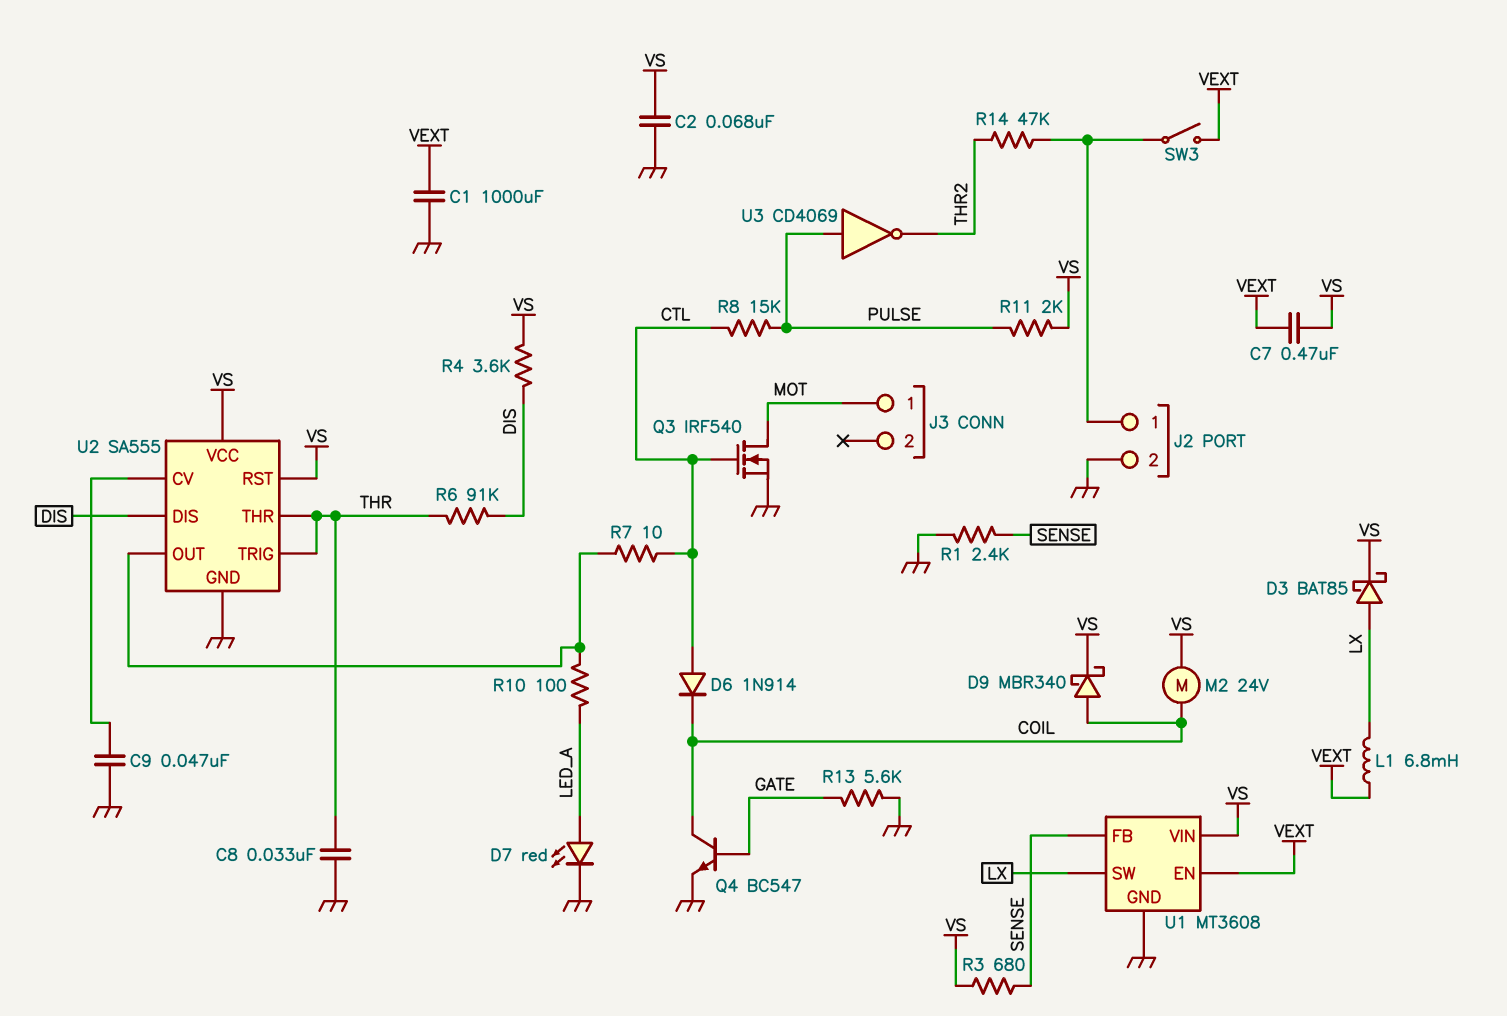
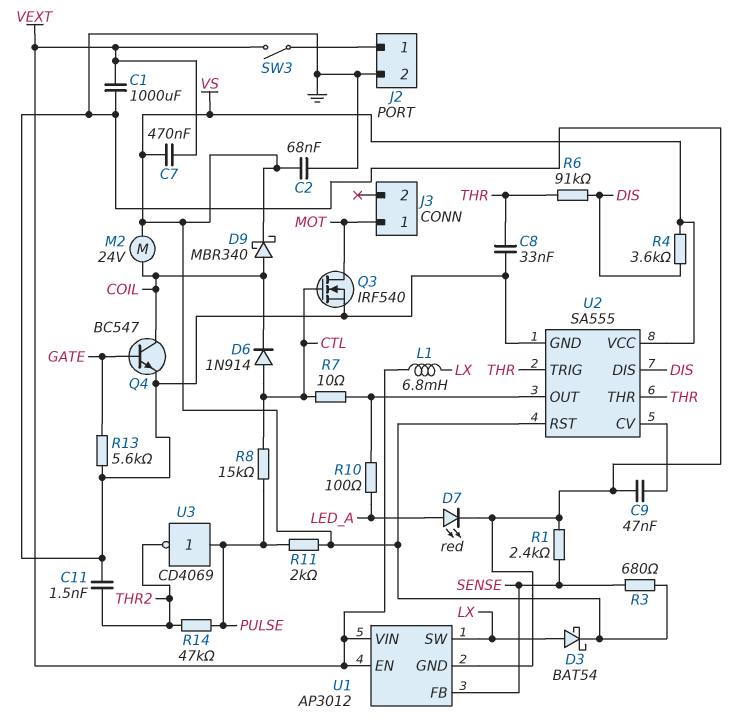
C11: none -> 1.5nF (GND, THR2)
D3: schottky BAT85 (A LX, K VS) -> schottky BAT54 (A LX, K VS)
R14: 47k (J2/1, THR2) -> 47k (PULSE, THR2)
U1: MT3608 -> AP3012
U1 pin VIN: VS -> VEXT

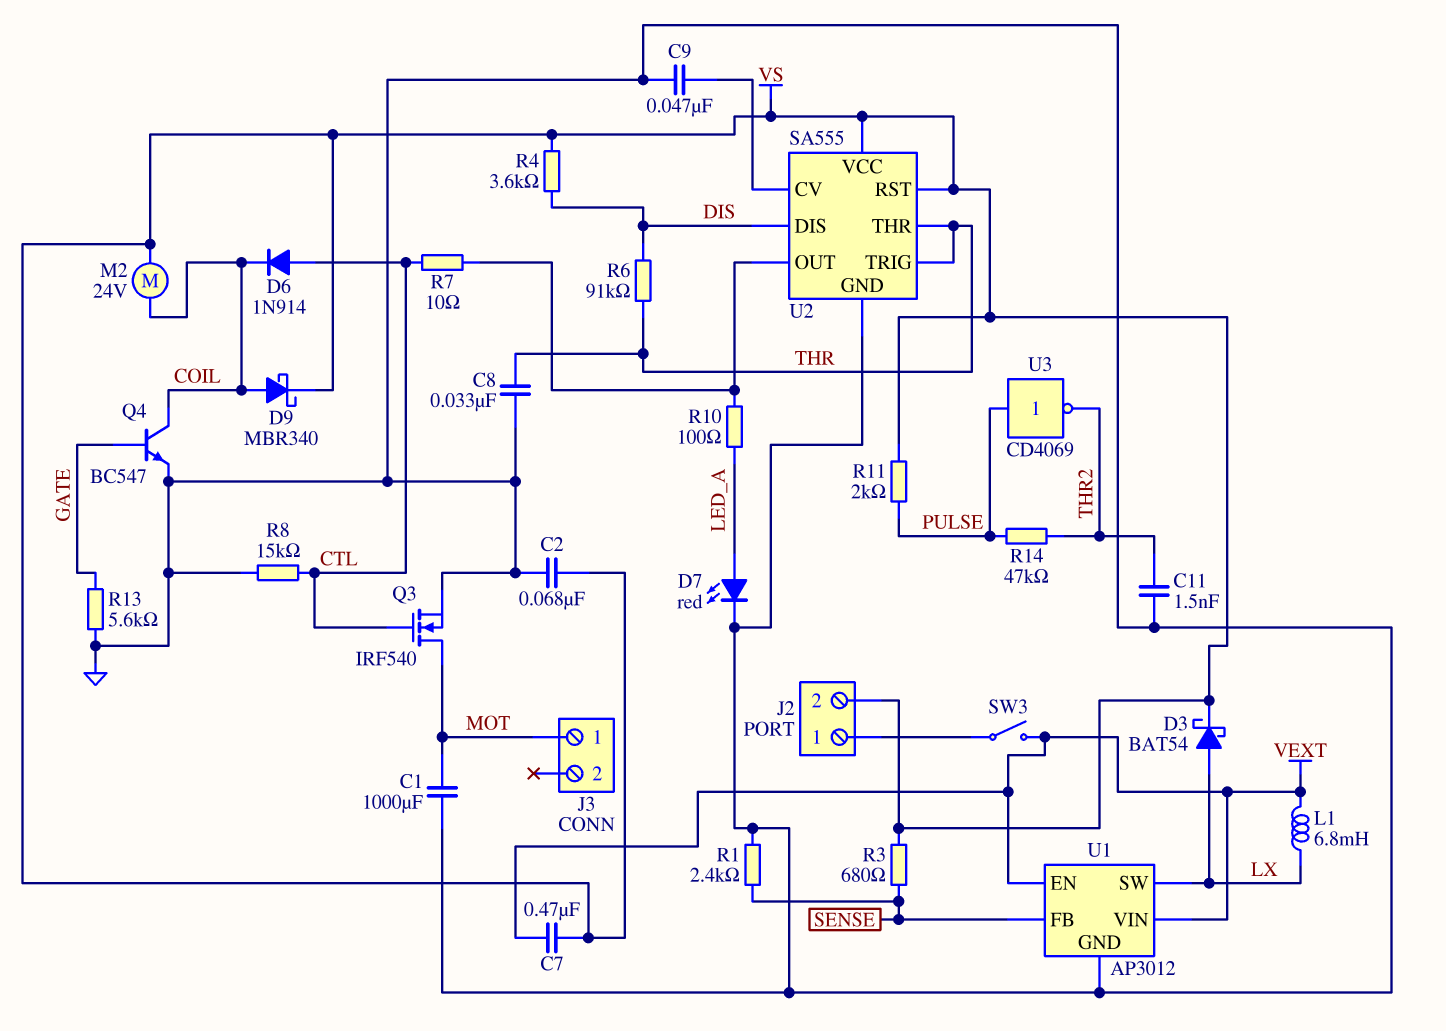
C1: 1000uF (GND, VEXT) -> 1000uF (GND, MOT)
J2 pin 2: GND -> VS
R8: 15k (CTL, PULSE) -> 15k (CTL, GND)

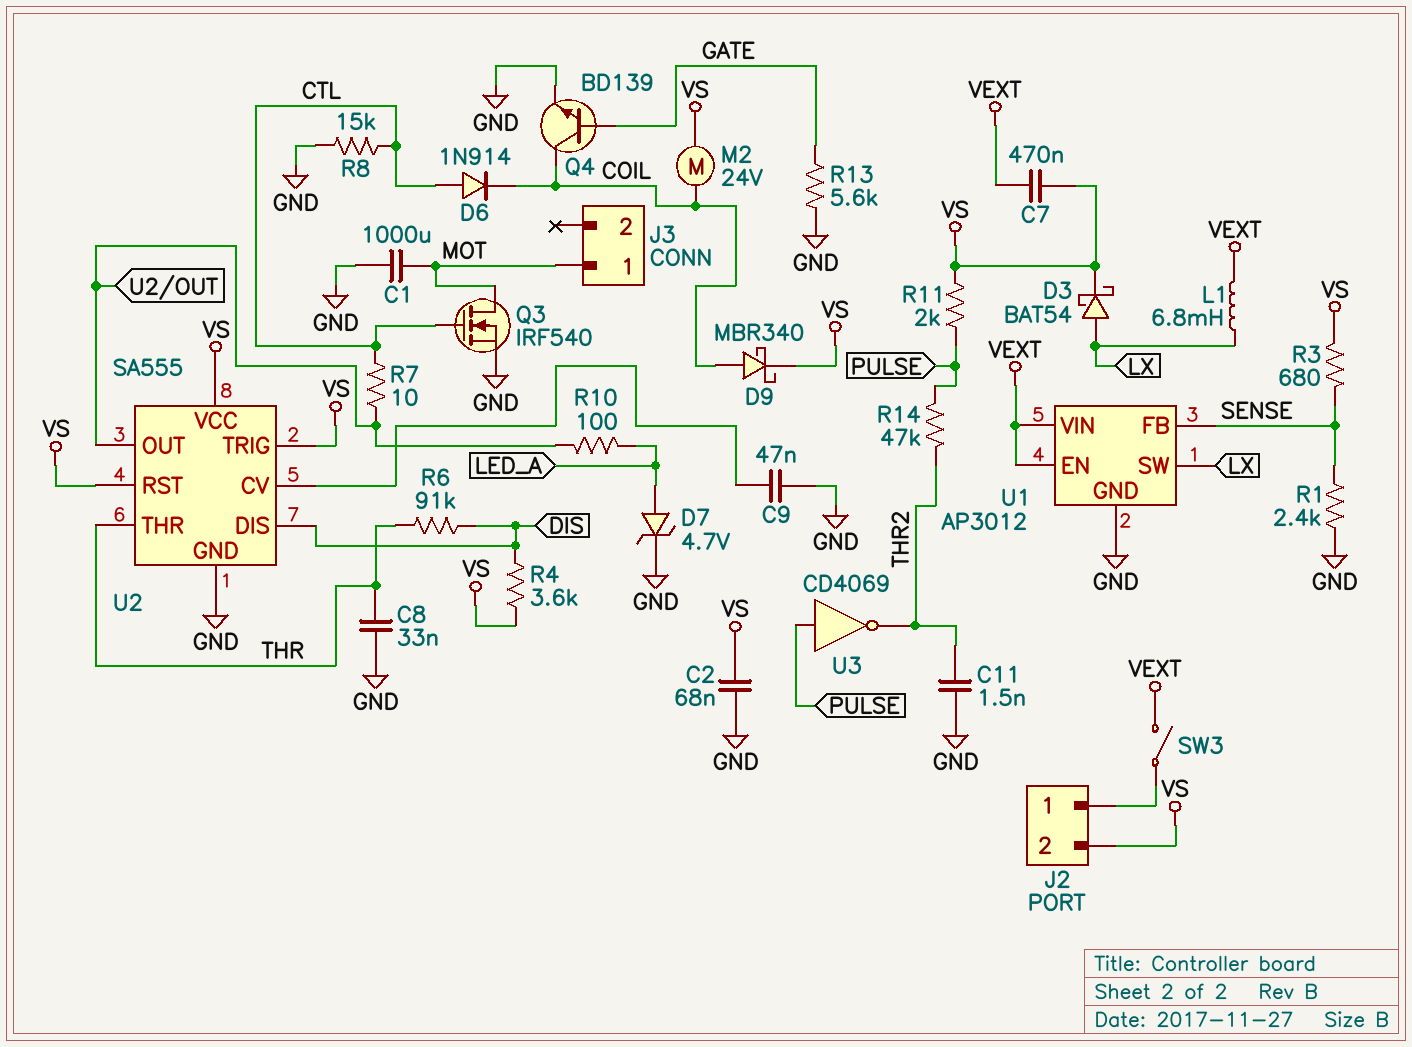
D7: LED red (A LED_A, K GND) -> zener 4.7V (A LED_A, K GND)
Q4: NPN BC547 (B GATE, C COIL, E GND) -> NPN BD139 (B GATE, C COIL, E GND)
U2 pin TRIG: THR -> VS

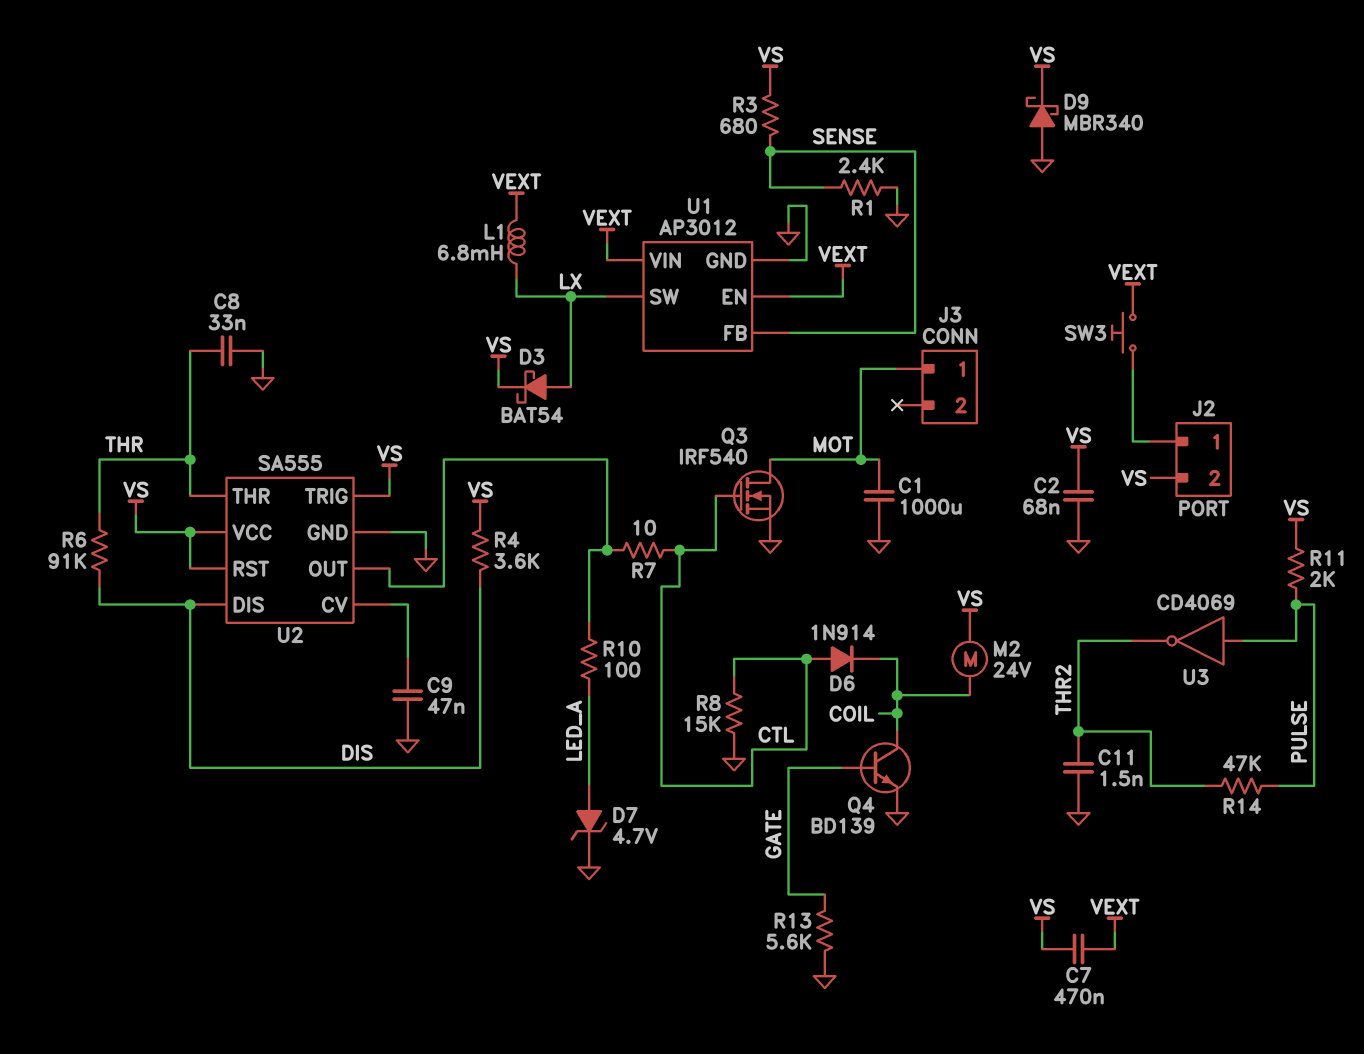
D9: schottky MBR340 (A COIL, K VS) -> schottky MBR340 (A GND, K VS)
SW3: switch (J2/1, VEXT) -> button (J2/1, VEXT)

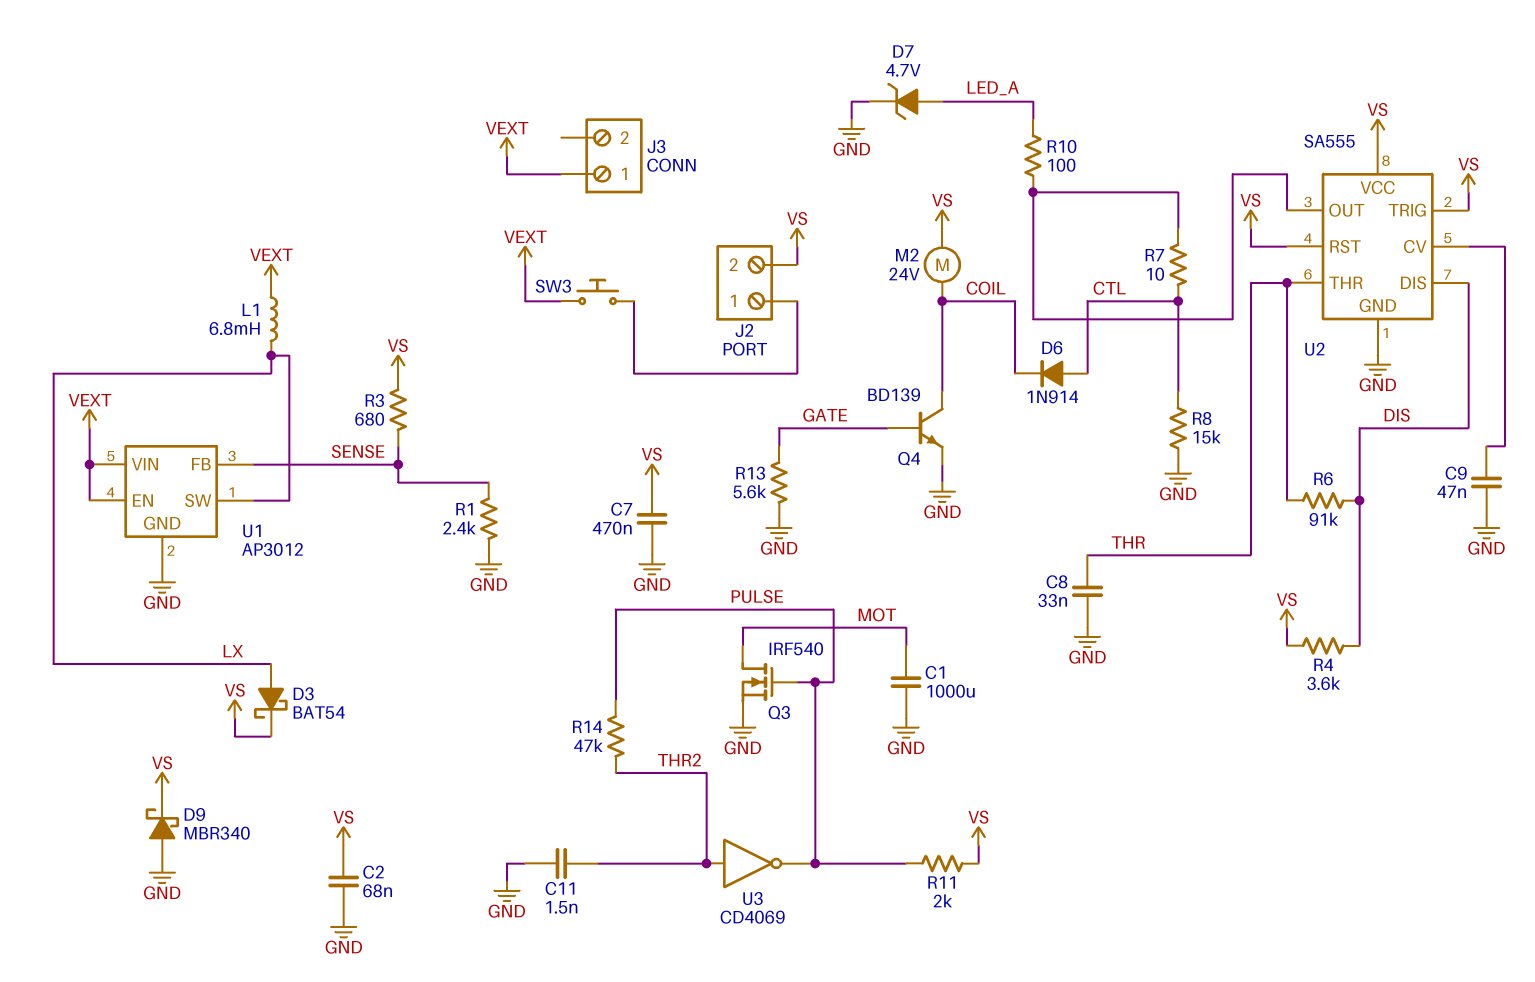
C7: 470nF (VEXT, VS) -> 470nF (GND, VS)
J3 pin 1: MOT -> VEXT
Q3: NMOS IRF540 (G CTL, D MOT, S GND) -> NMOS IRF540 (G PULSE, D MOT, S GND)
U3: NOT CD4069 (in PULSE, out THR2) -> NOT CD4069 (in THR2, out PULSE)

